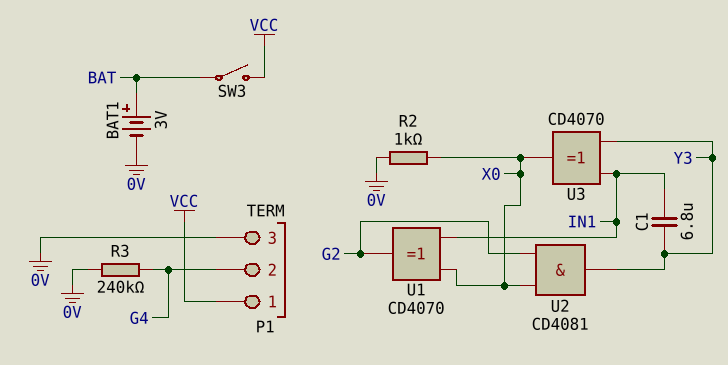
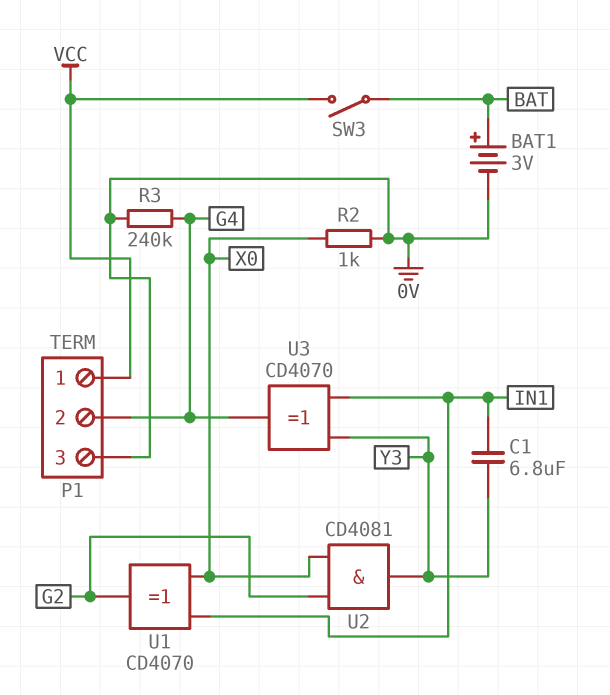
U3: XOR CD4070 (in IN1, in Y3, out X0) -> XOR CD4070 (in IN1, in Y3, out G4)

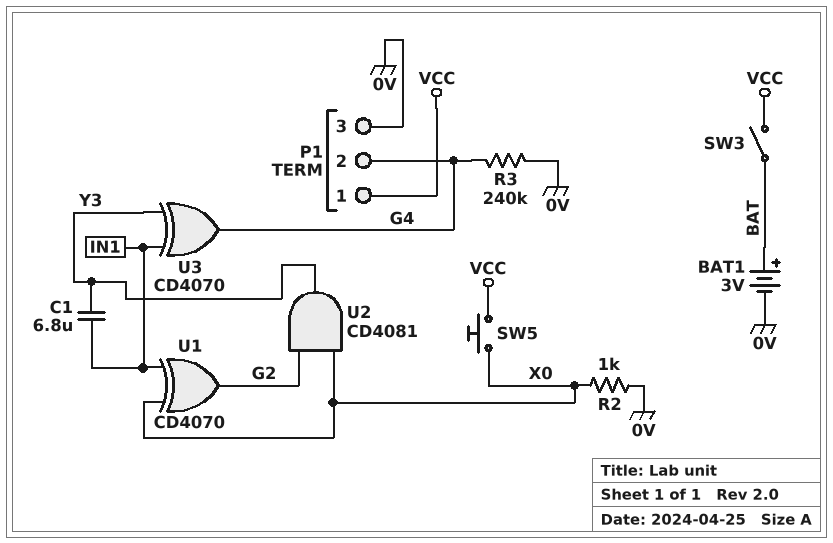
SW5: none -> button (VCC, X0)

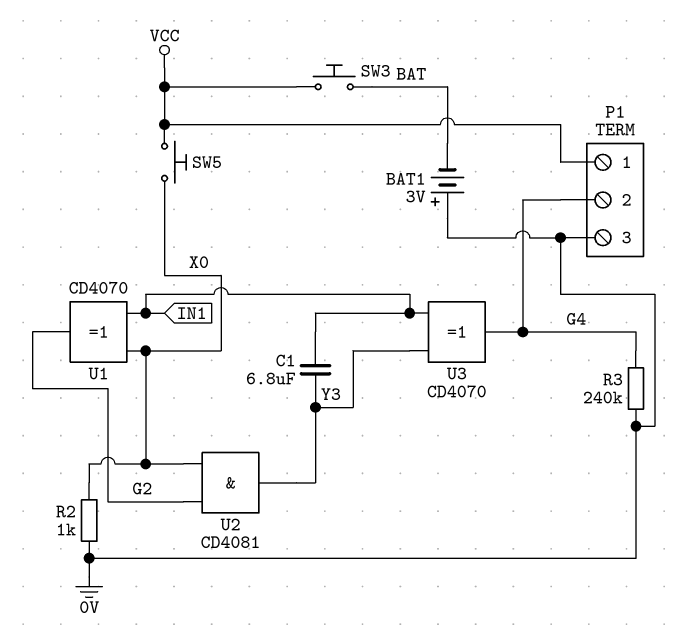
BAT1: 3V (plus BAT, minus 0V) -> 3V (plus 0V, minus BAT)
SW3: switch (BAT, VCC) -> button (BAT, VCC)

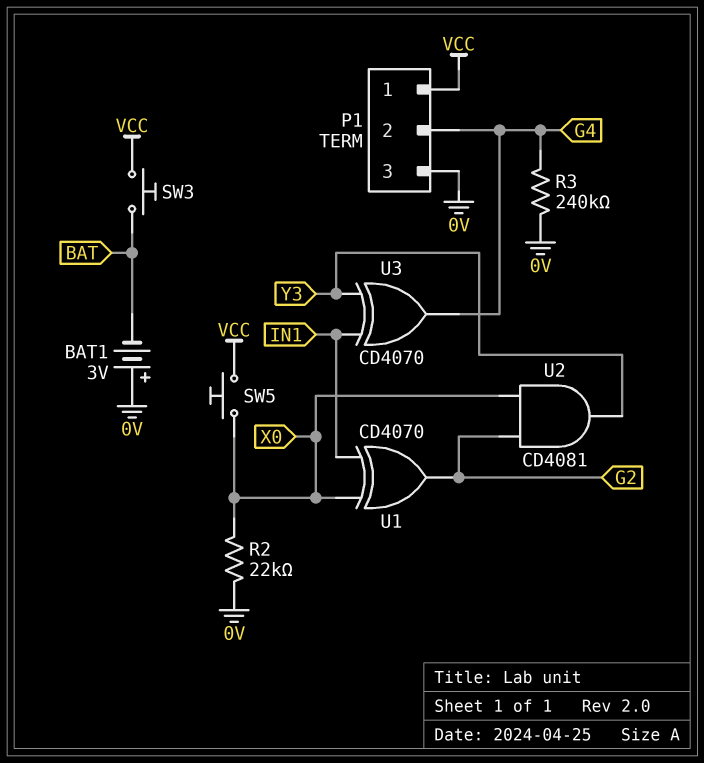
C1: 6.8uF (IN1, Y3) -> none
R2: 1k (0V, X0) -> 22k (0V, X0)

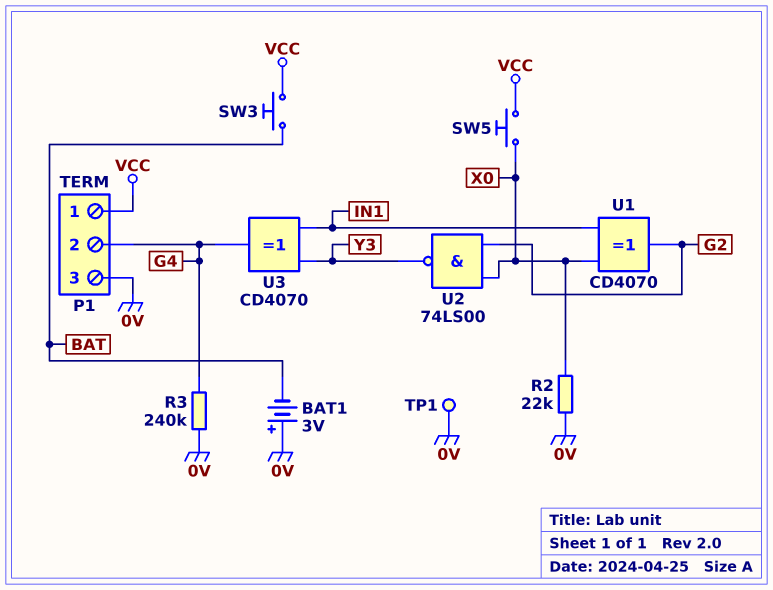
TP1: none -> test point (0V)
U2: AND CD4081 (in G2, in X0, out Y3) -> NAND 74LS00 (in G2, in X0, out Y3)

